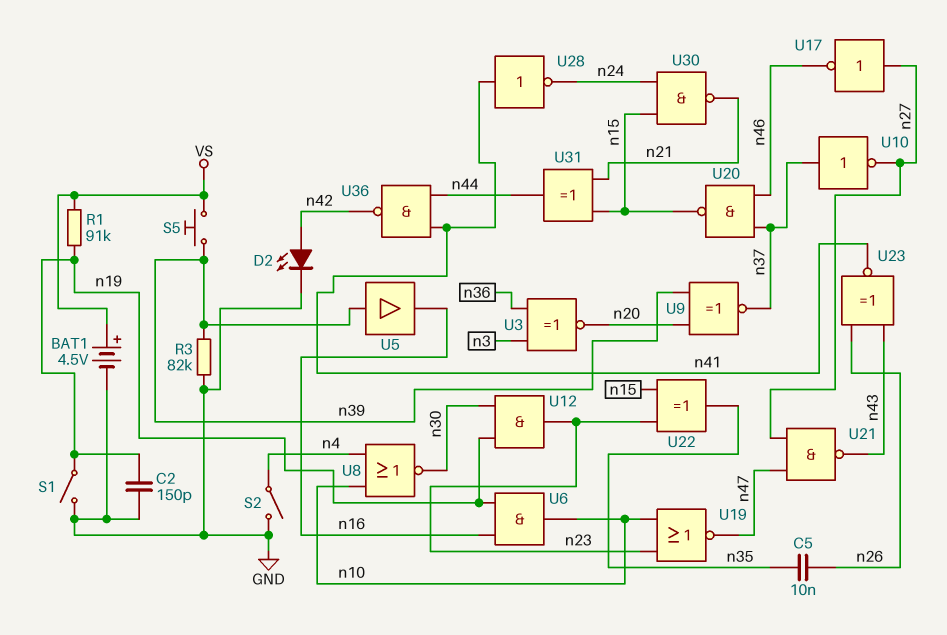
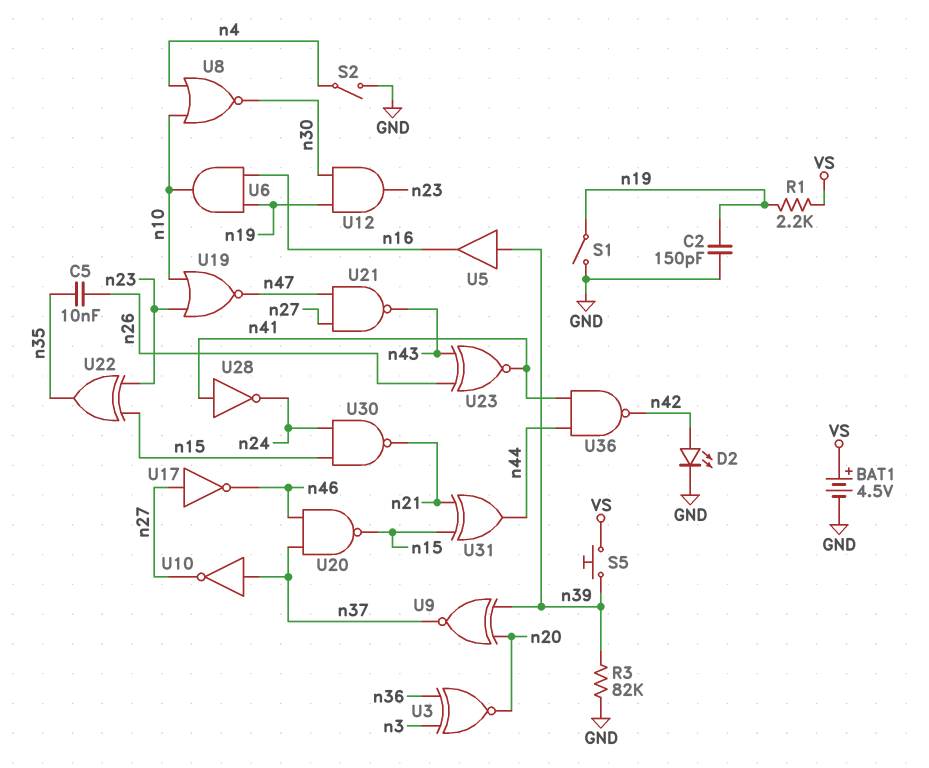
R1: 91k (VS, n19) -> 2.2k (VS, n19)

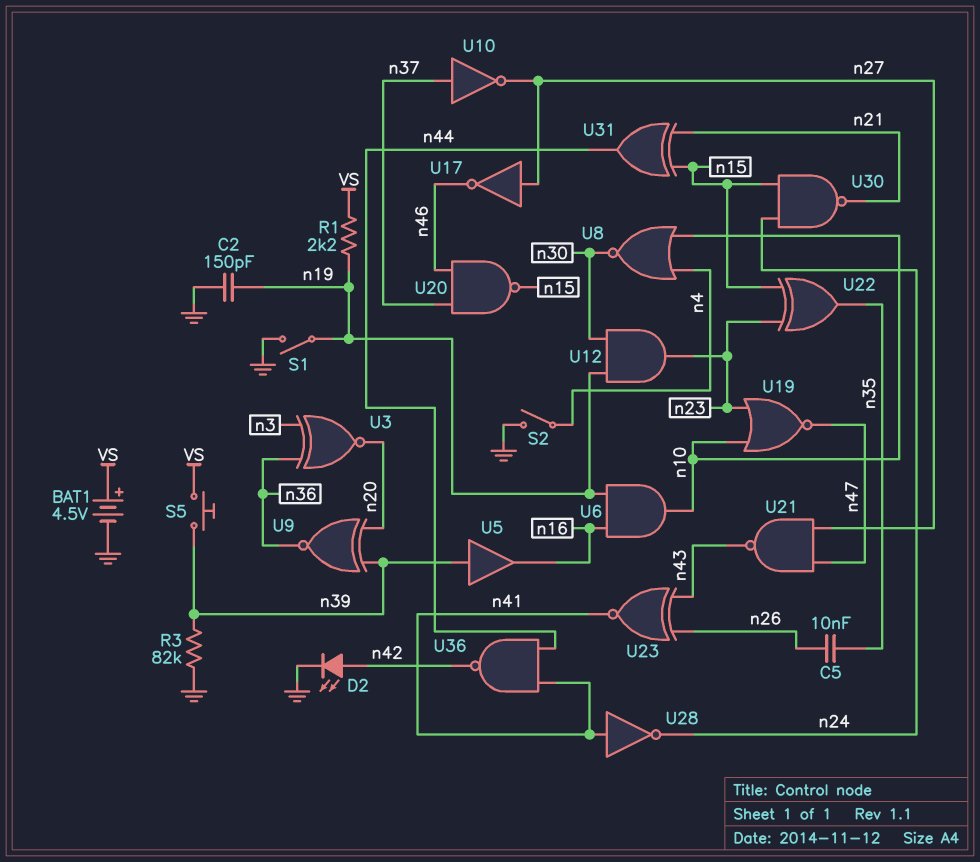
U9: XNOR (in n20, in n39, out n37) -> XNOR (in n20, in n39, out n36)

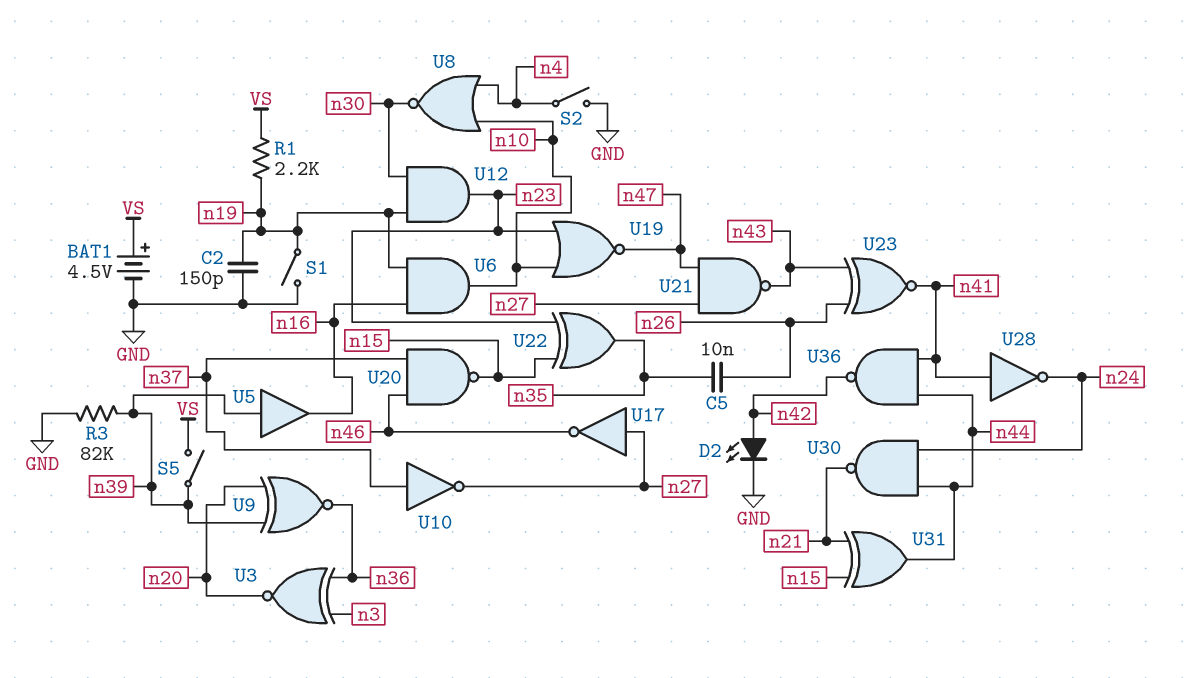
S5: button (VS, n39) -> switch (VS, n39)
U30: NAND (in n15, in n24, out n21) -> NAND (in n24, in n44, out n21)

